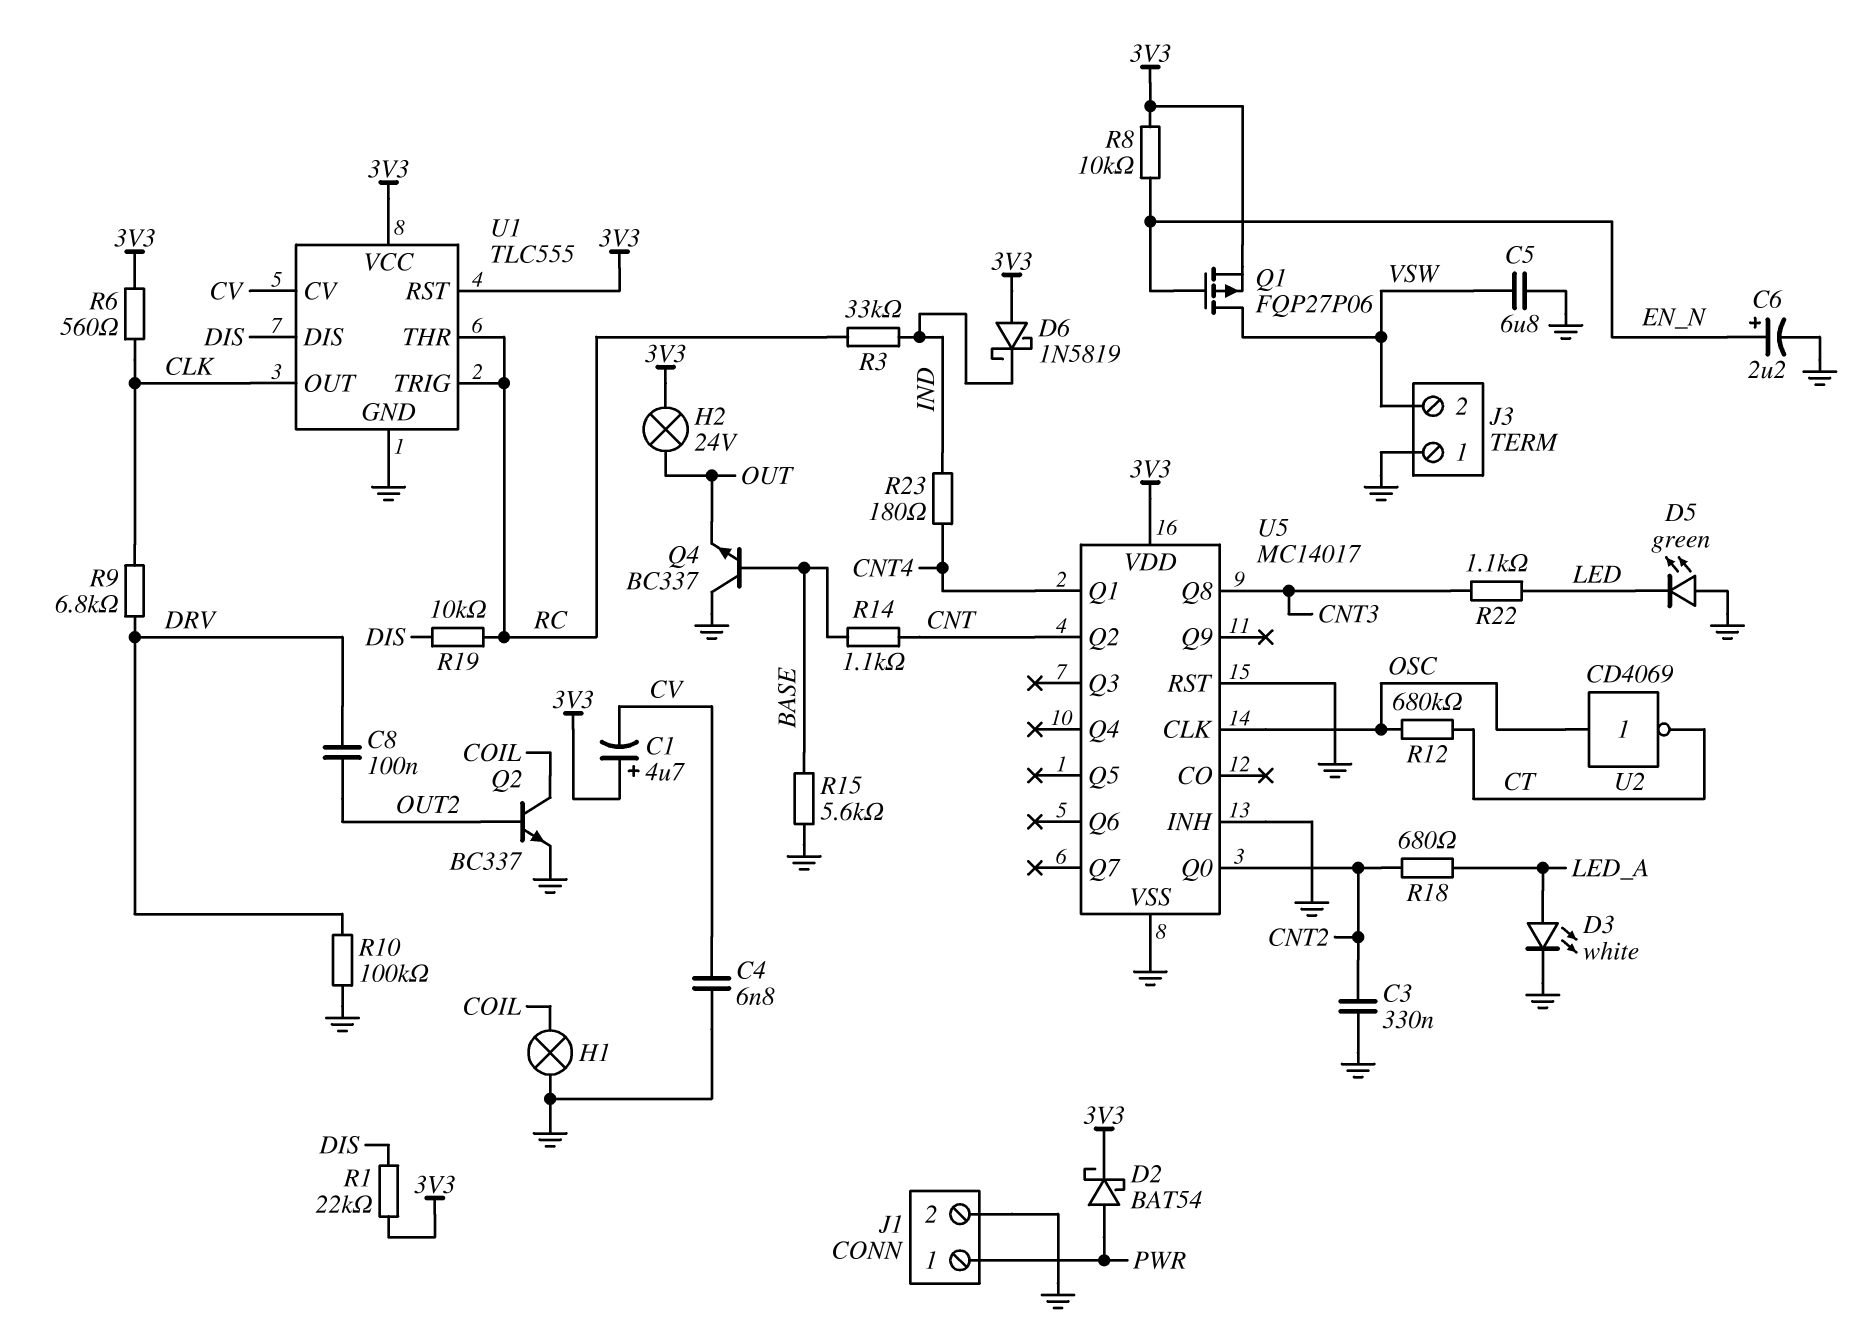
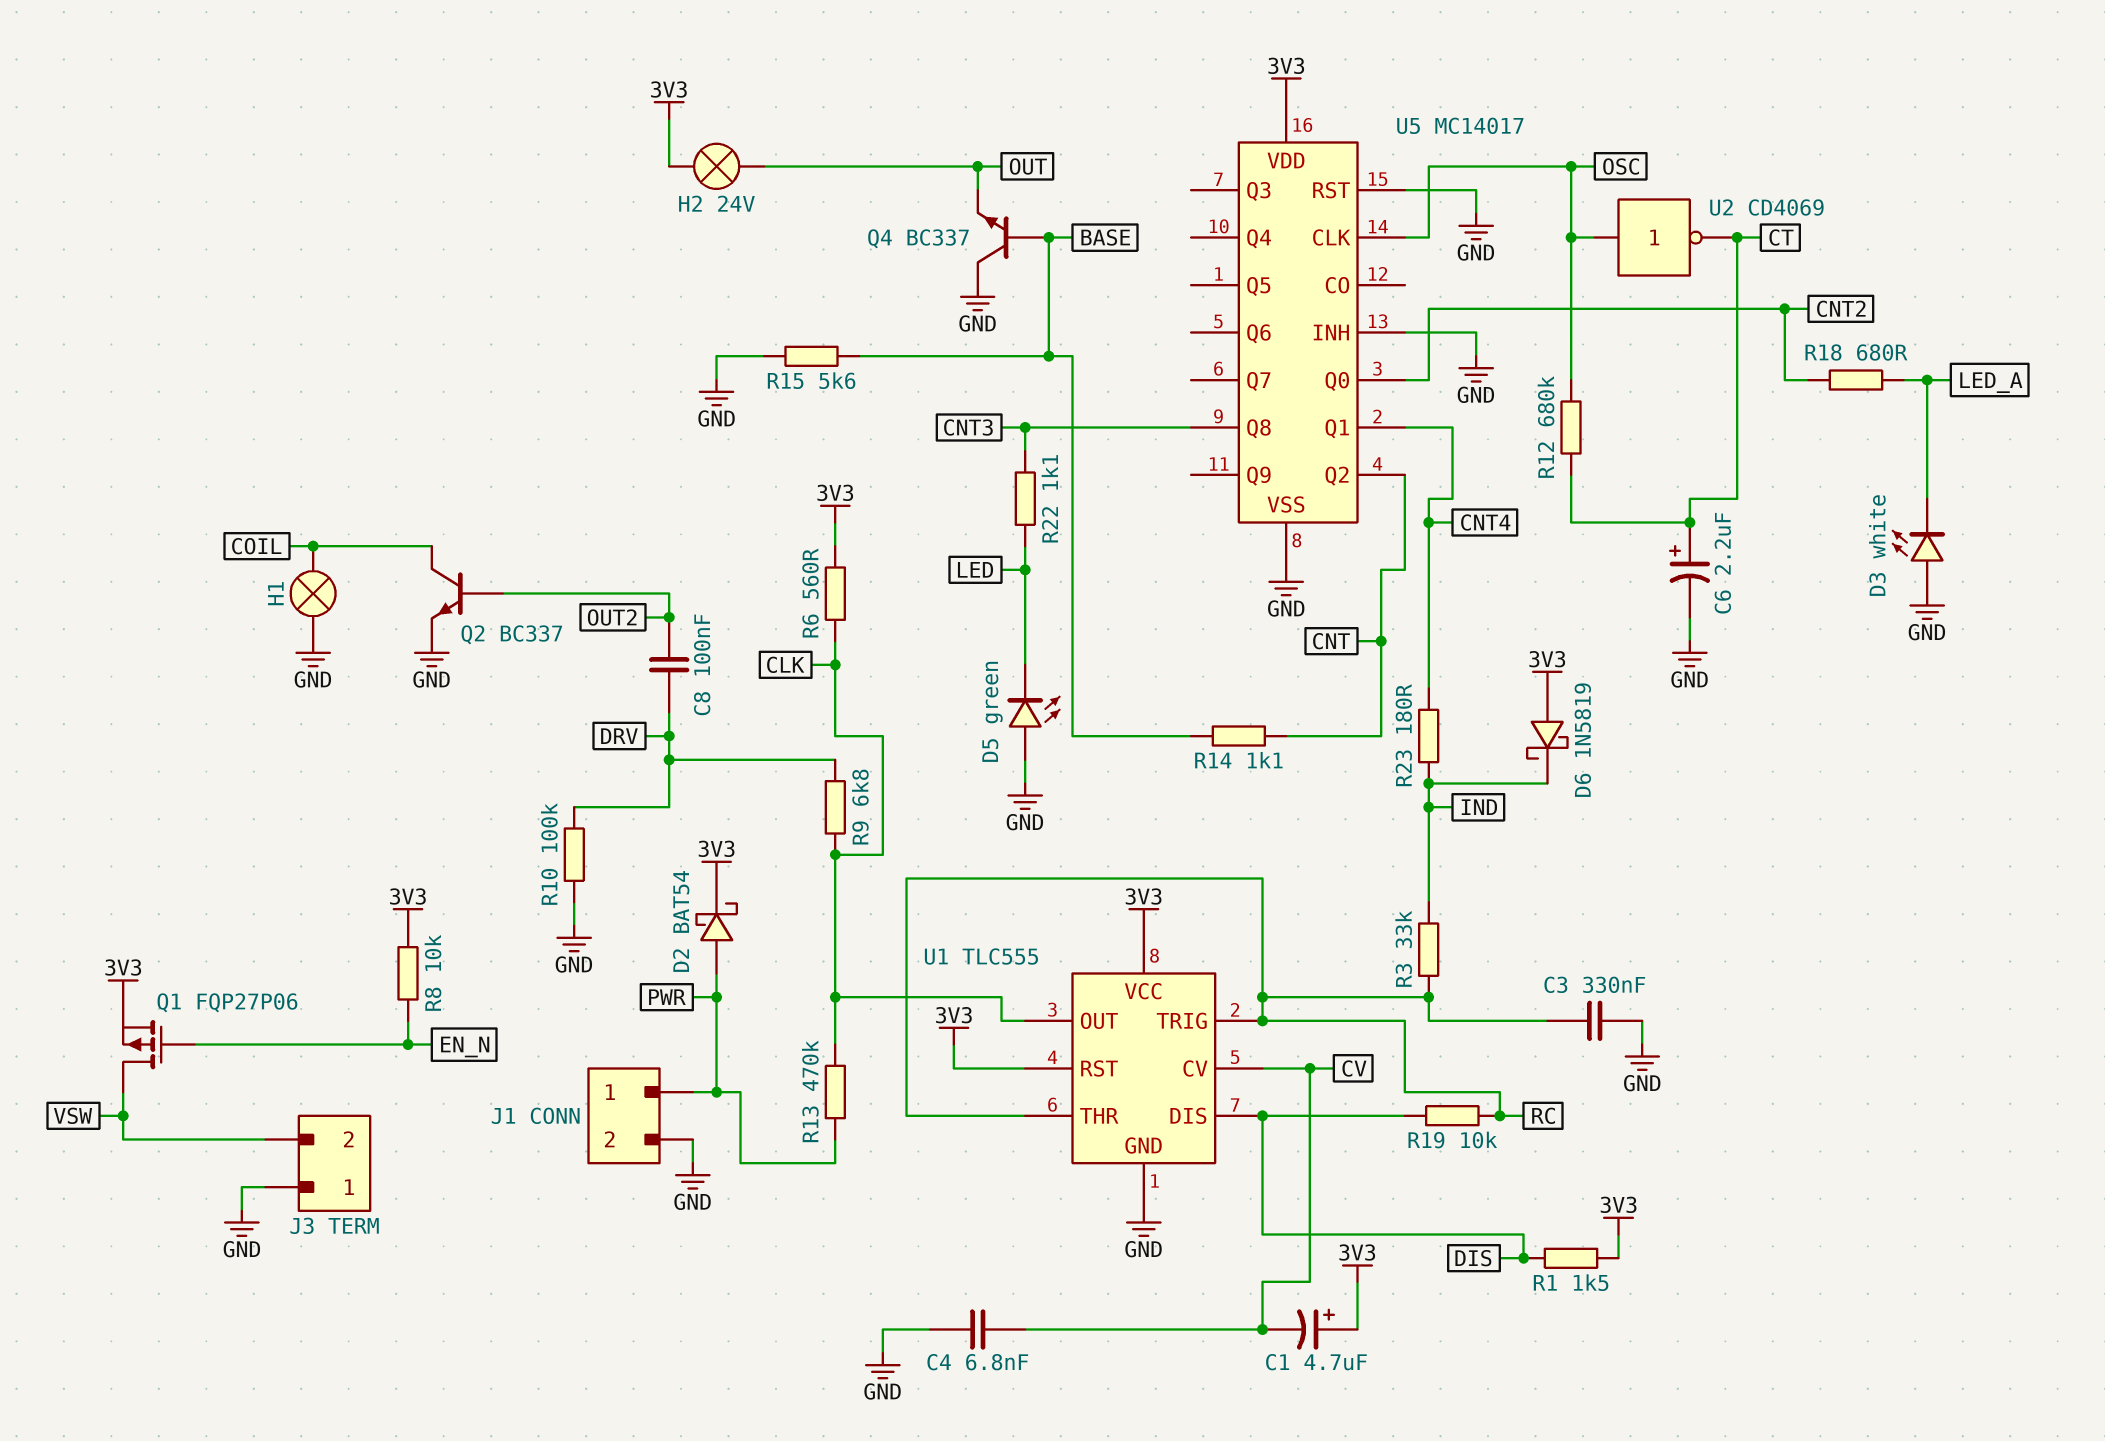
C3: 330nF (CNT2, GND) -> 330nF (GND, RC)
C5: 6.8uF (GND, VSW) -> none
C6: 2.2uF (plus EN_N, minus GND) -> 2.2uF (plus CT, minus GND)
D3: LED white (A LED_A, K GND) -> LED white (A GND, K LED_A)
R1: 22k (3V3, DIS) -> 1.5k (3V3, DIS)
R13: none -> 470k (CLK, PWR)

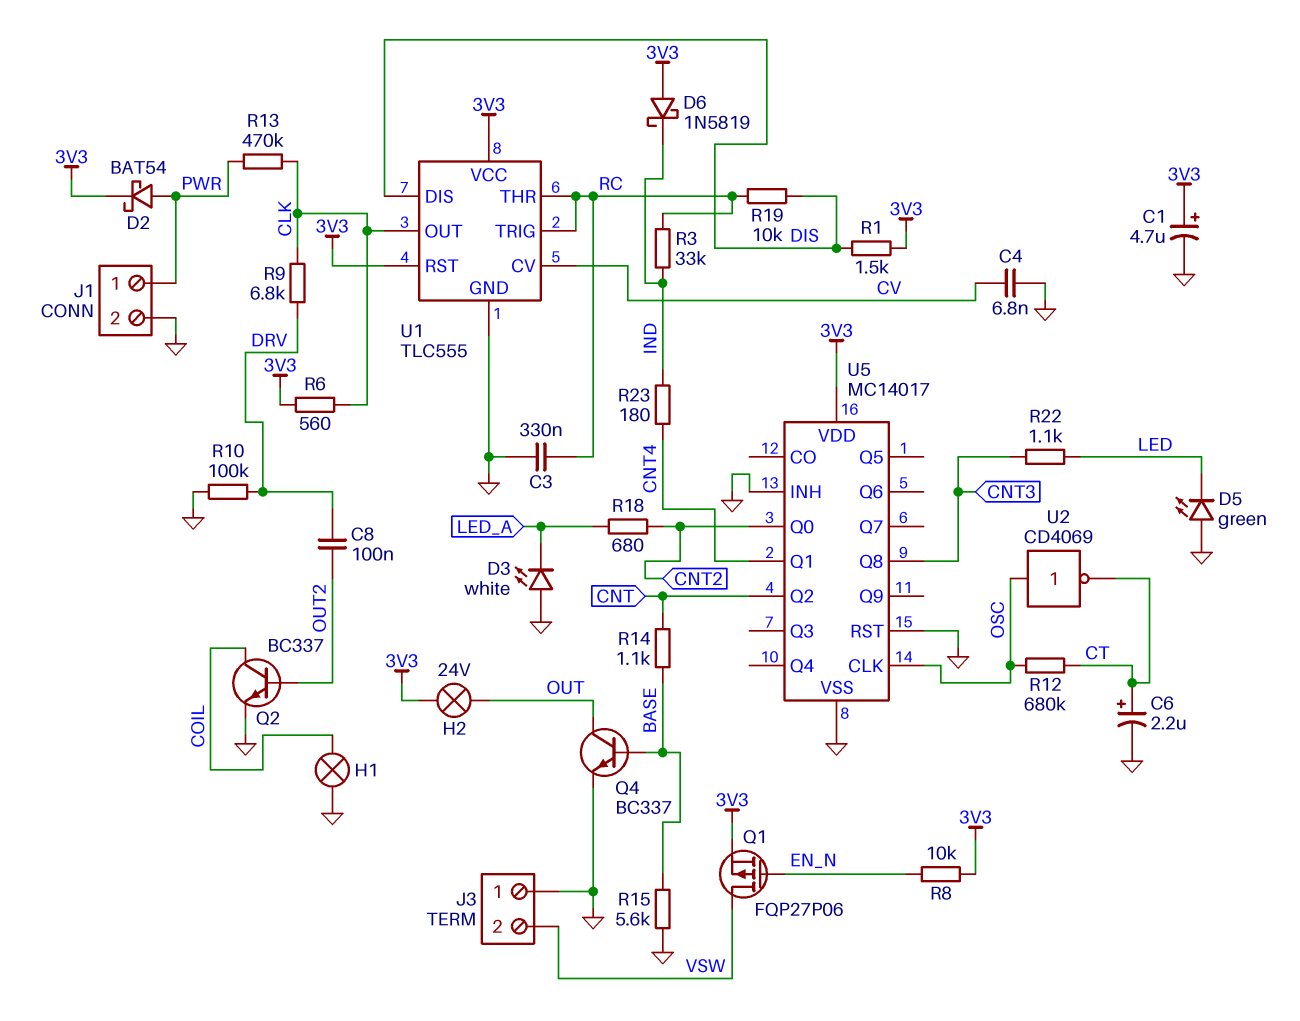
C1: 4.7uF (plus 3V3, minus CV) -> 4.7uF (plus 3V3, minus GND)
Q4: NPN BC337 (B BASE, C GND, E OUT) -> NPN BC337 (B BASE, C OUT, E GND)

